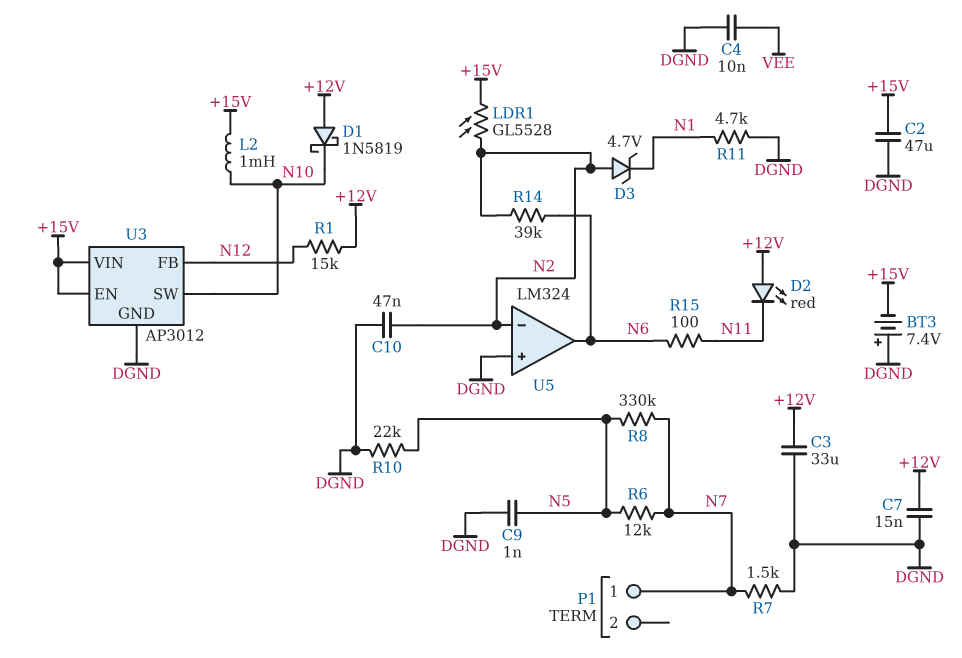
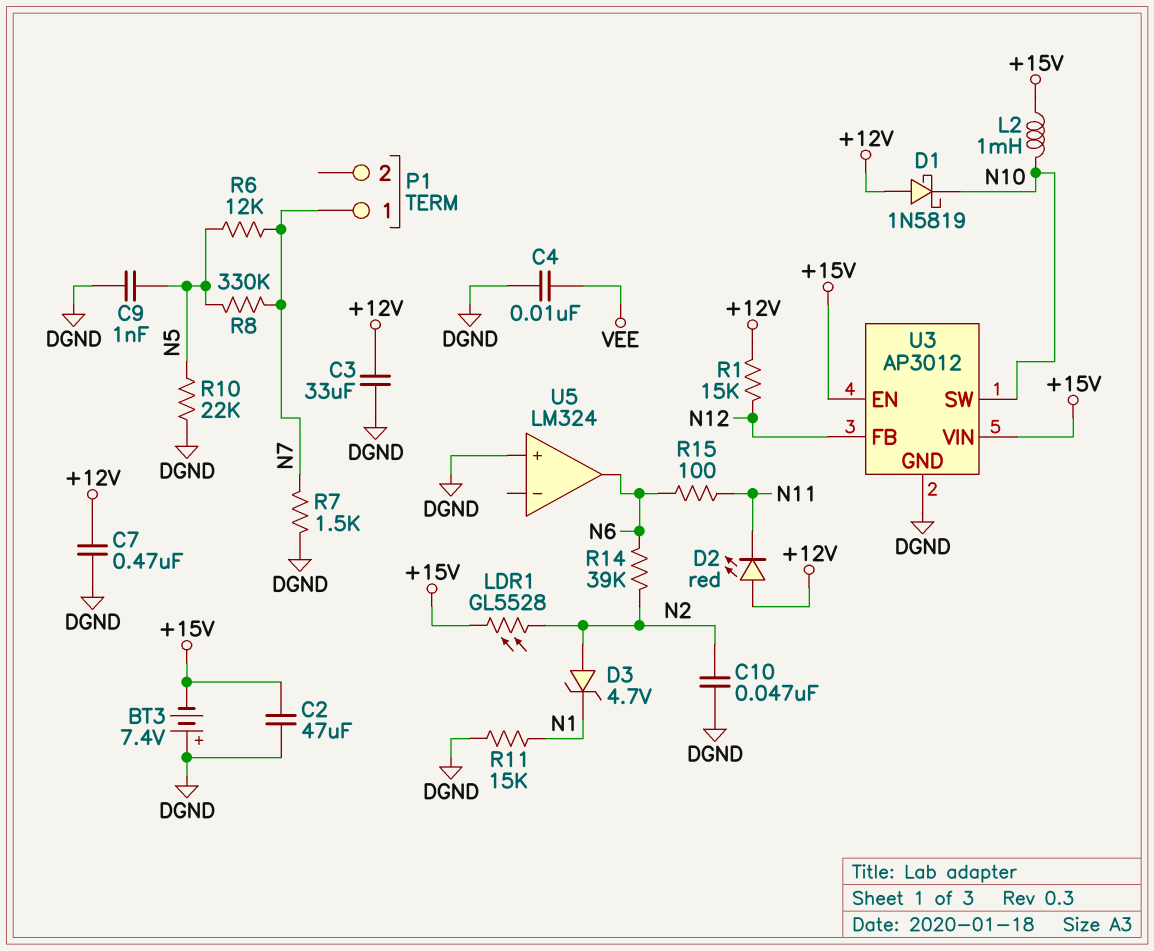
C7: 15nF (+12V, DGND) -> 470nF (+12V, DGND)
R11: 4.7k (DGND, N1) -> 15k (DGND, N1)
U5 pin in-: N2 -> none

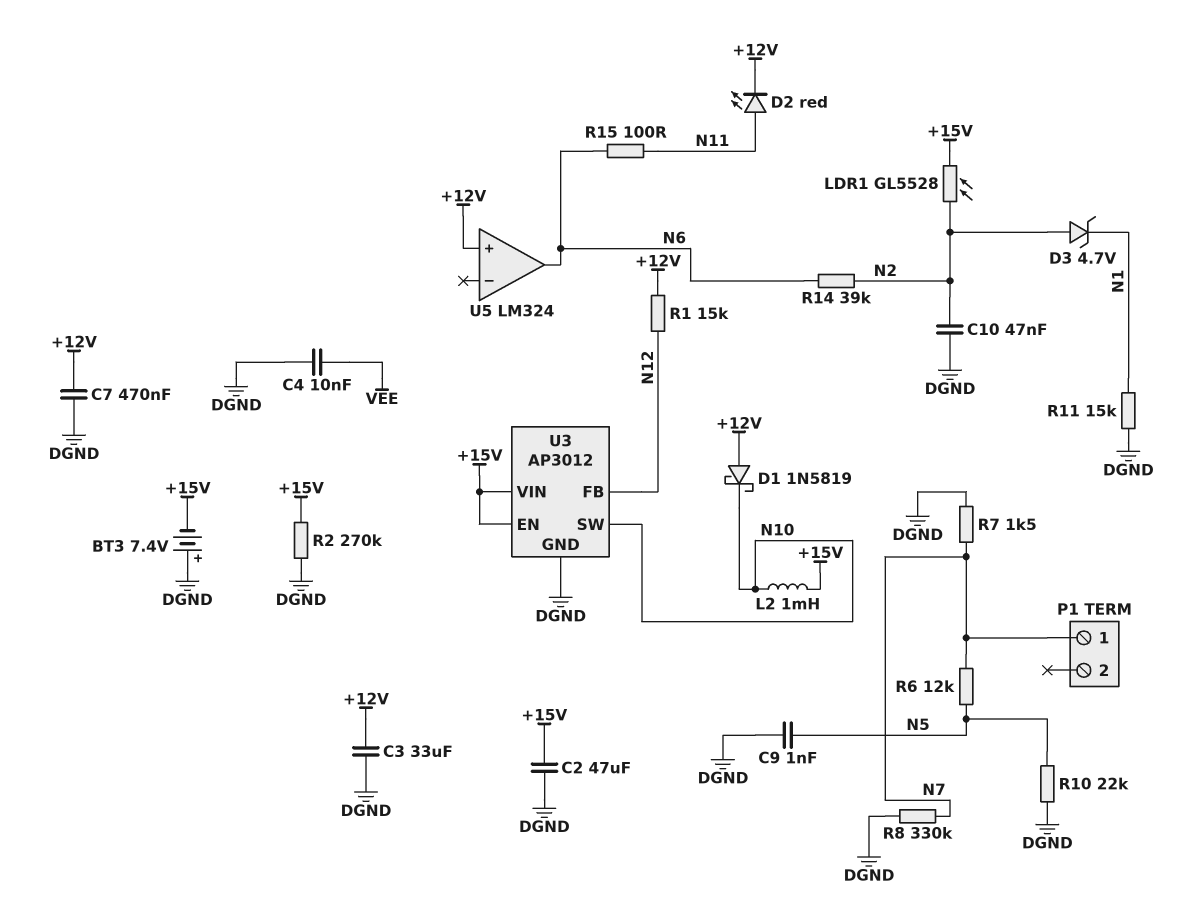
D2: LED red (A +12V, K N11) -> LED red (A N11, K +12V)
R2: none -> 270k (+15V, DGND)
R8: 330k (N5, N7) -> 330k (DGND, N7)
U5 pin in+: DGND -> +12V

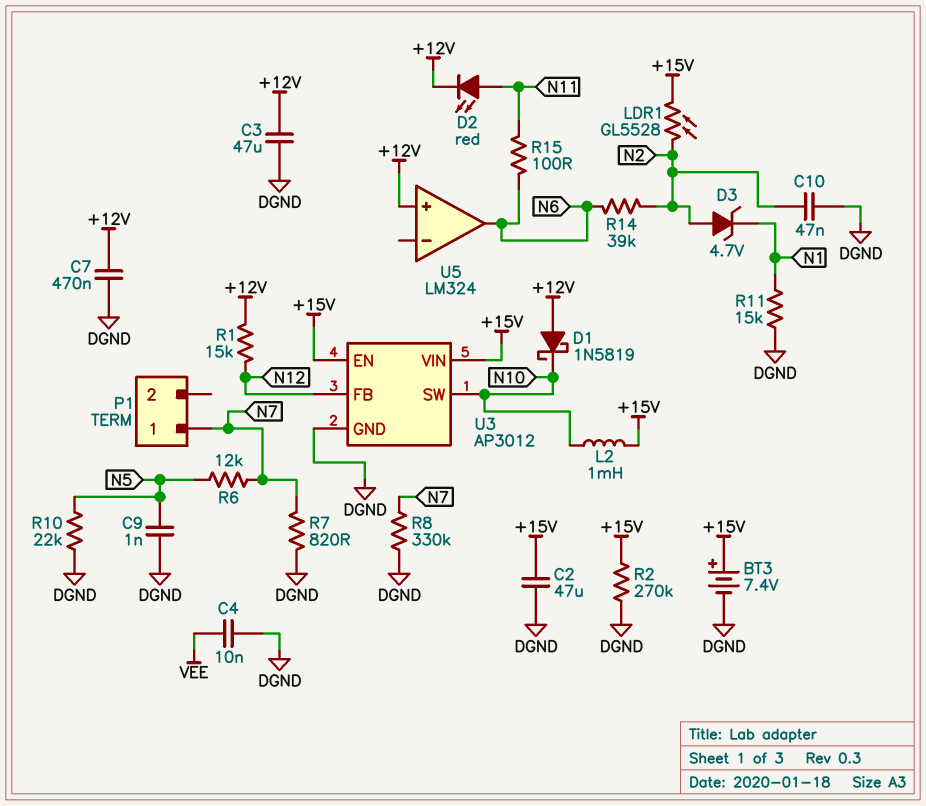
BT3: 7.4V (plus DGND, minus +15V) -> 7.4V (plus +15V, minus DGND)
C3: 33uF (+12V, DGND) -> 47uF (+12V, DGND)
R7: 1.5k (DGND, N7) -> 820 (DGND, N7)

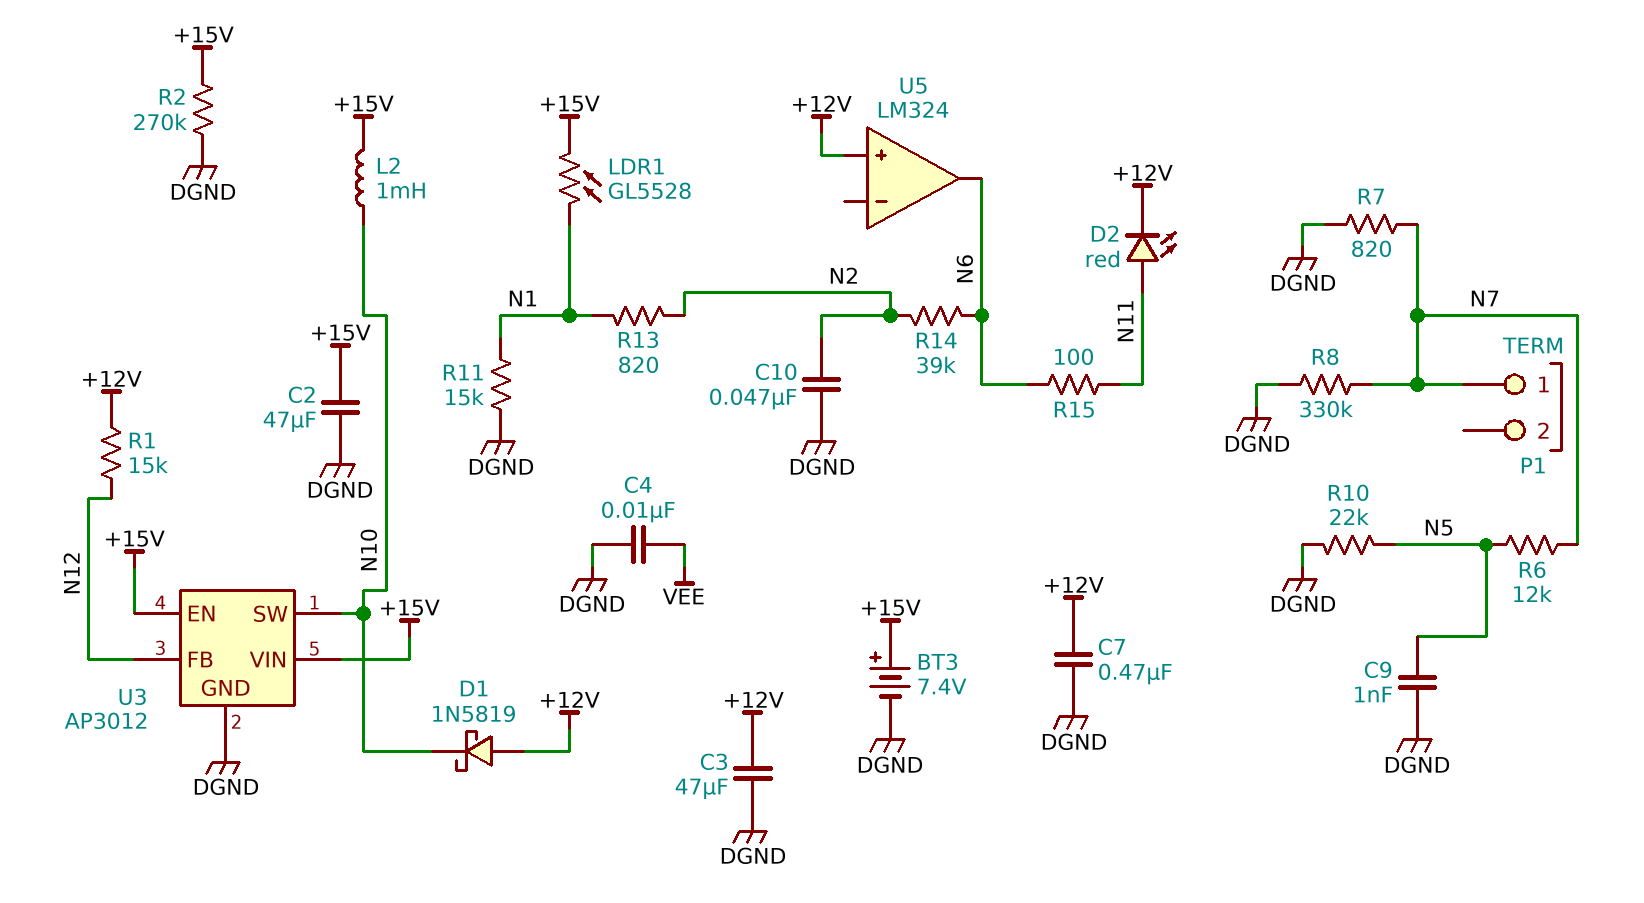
D3: zener 4.7V (A N2, K N1) -> none
LDR1: GL5528 (+15V, N2) -> GL5528 (+15V, N1)
R13: none -> 820 (N1, N2)

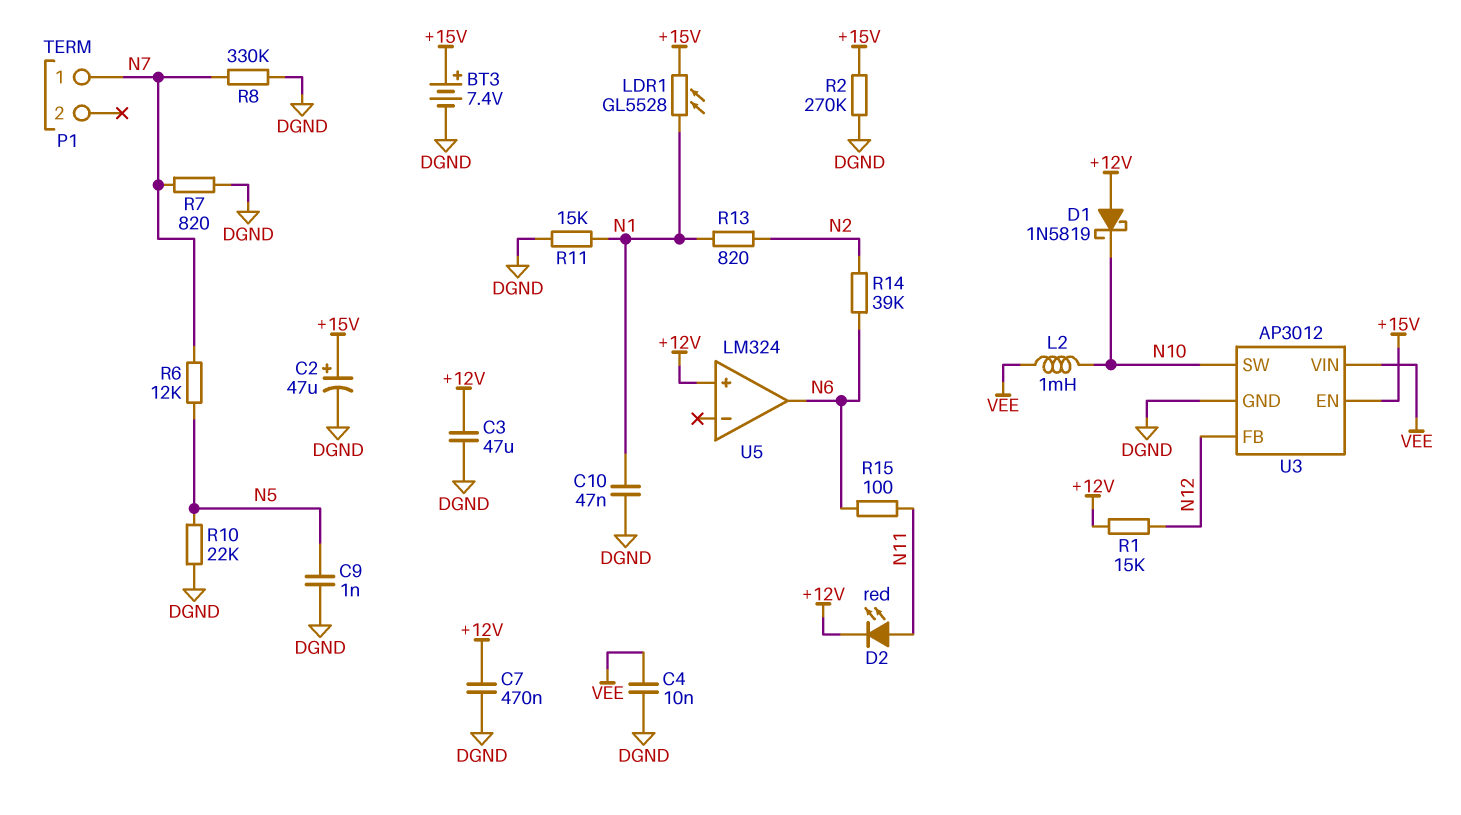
C2: 47uF (+15V, DGND) -> 47uF (plus +15V, minus DGND)
C10: 47nF (DGND, N2) -> 47nF (DGND, N1)
L2: 1mH (+15V, N10) -> 1mH (N10, VEE)
U3 pin VIN: +15V -> VEE

